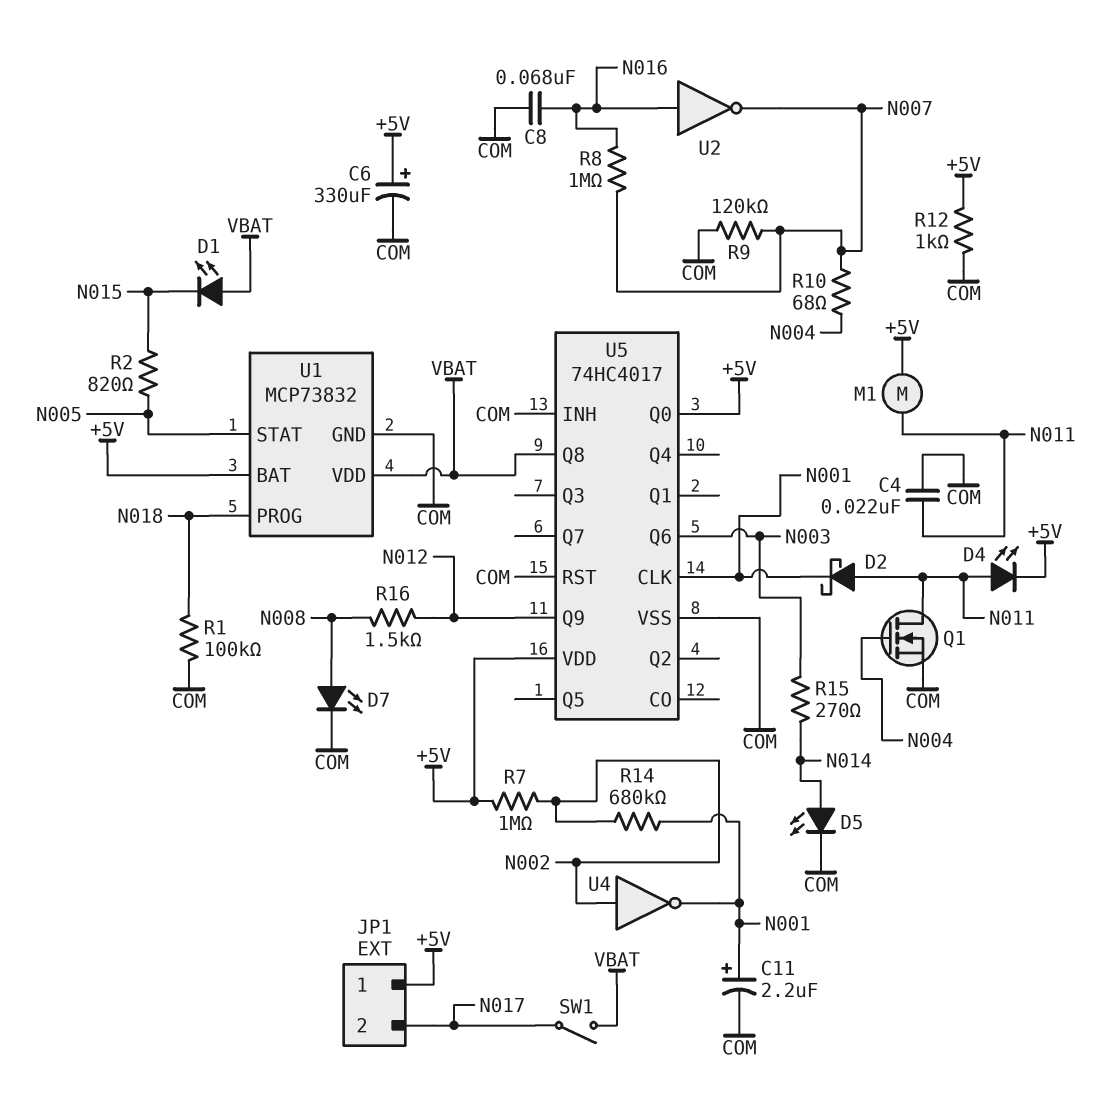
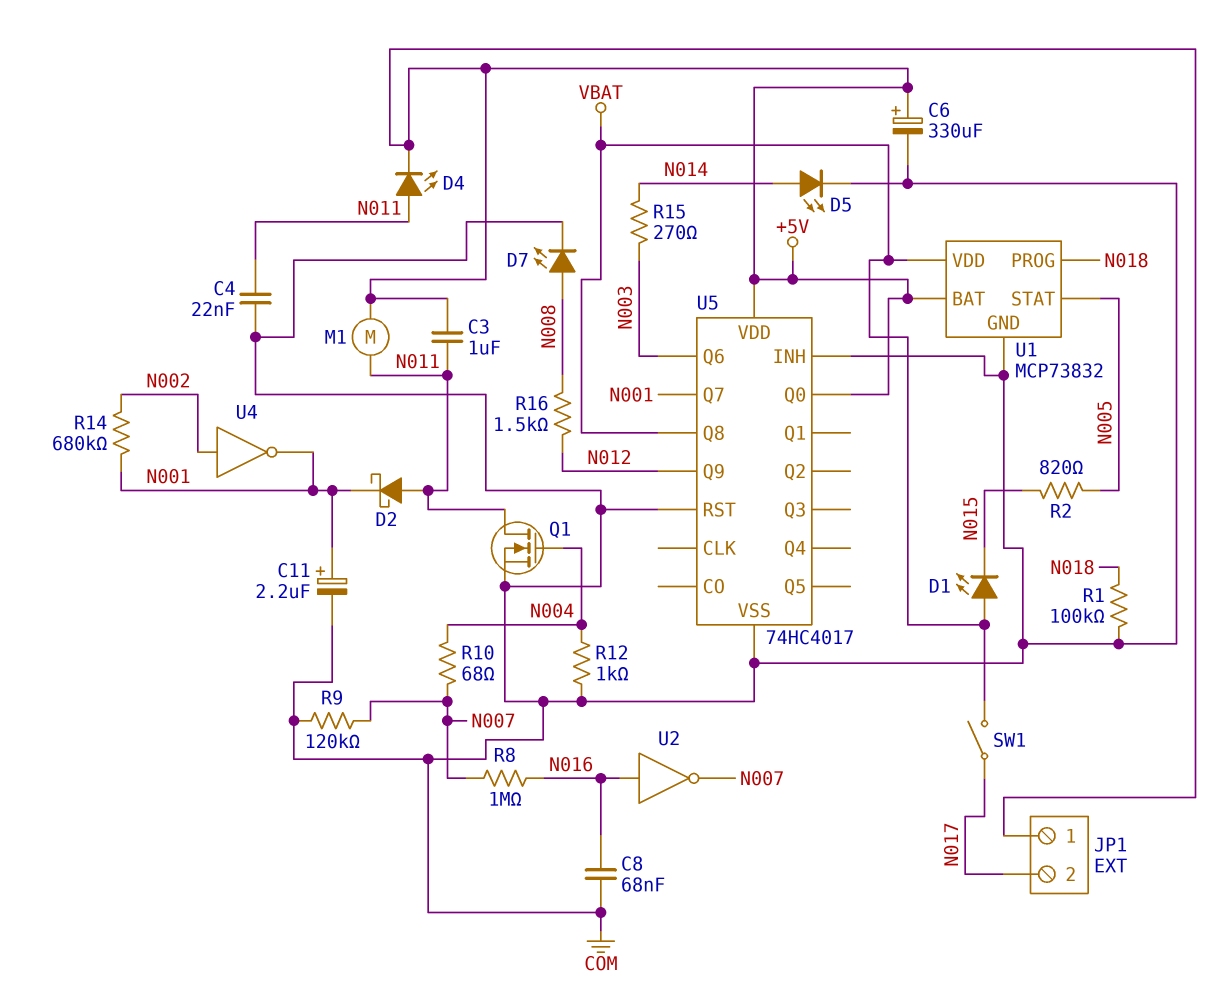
C3: none -> 1uF (+5V, N011)
R7: 1M (+5V, N002) -> none
R12: 1k (+5V, COM) -> 1k (COM, N004)
U5 pin CLK: N001 -> none
U5 pin Q7: none -> N001

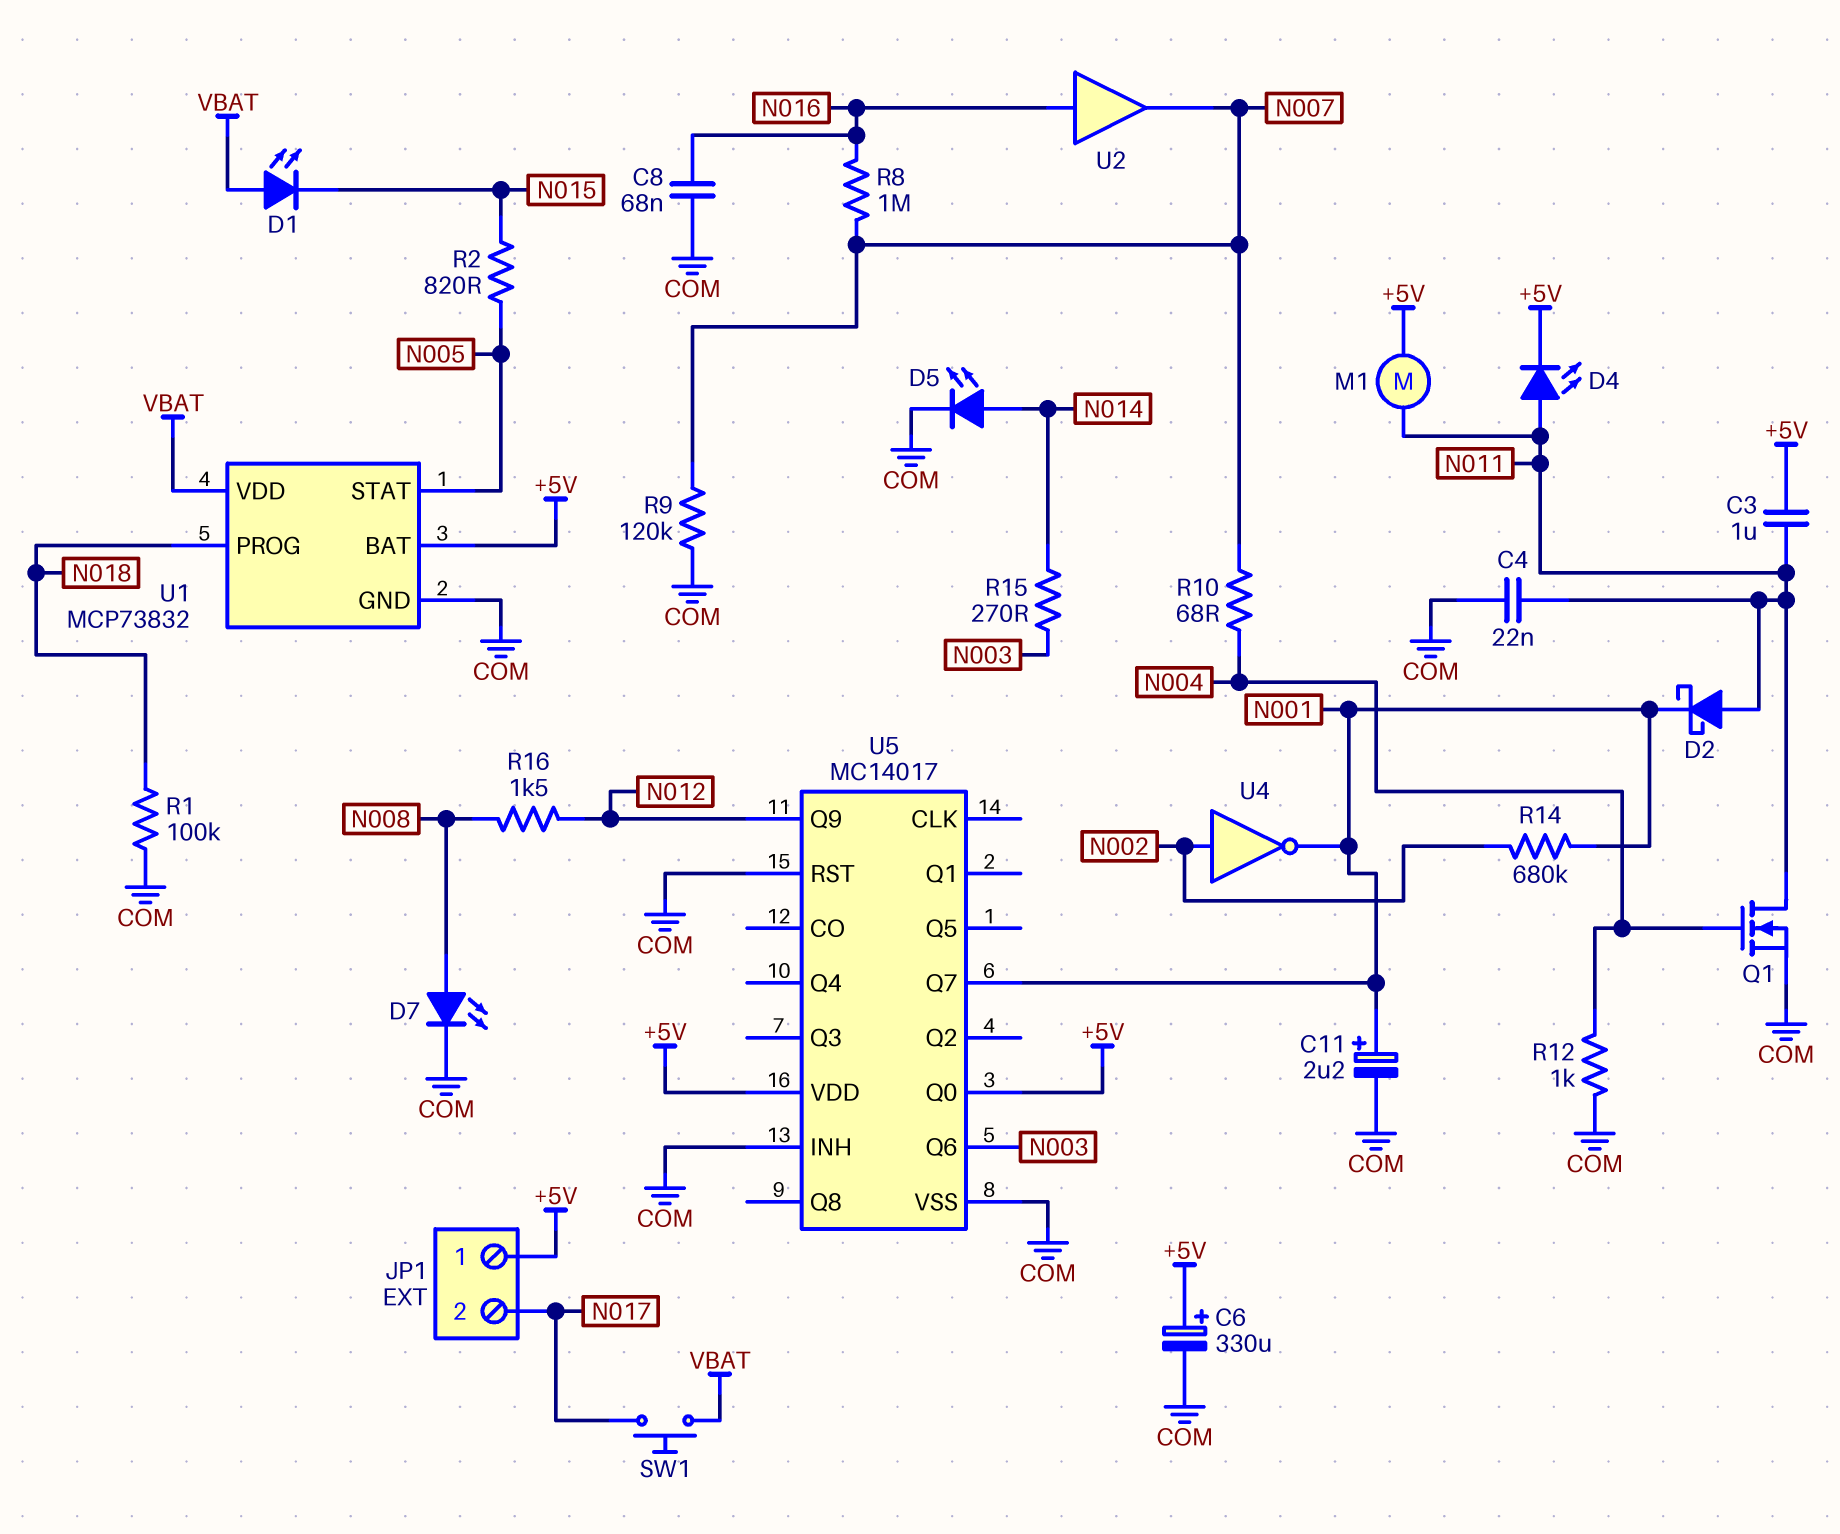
SW1: switch (N017, VBAT) -> button (N017, VBAT)
U2: NOT (in N016, out N007) -> buffer (in N016, out N007)
U5: 74HC4017 -> MC14017
U5 pin Q8: VBAT -> none

